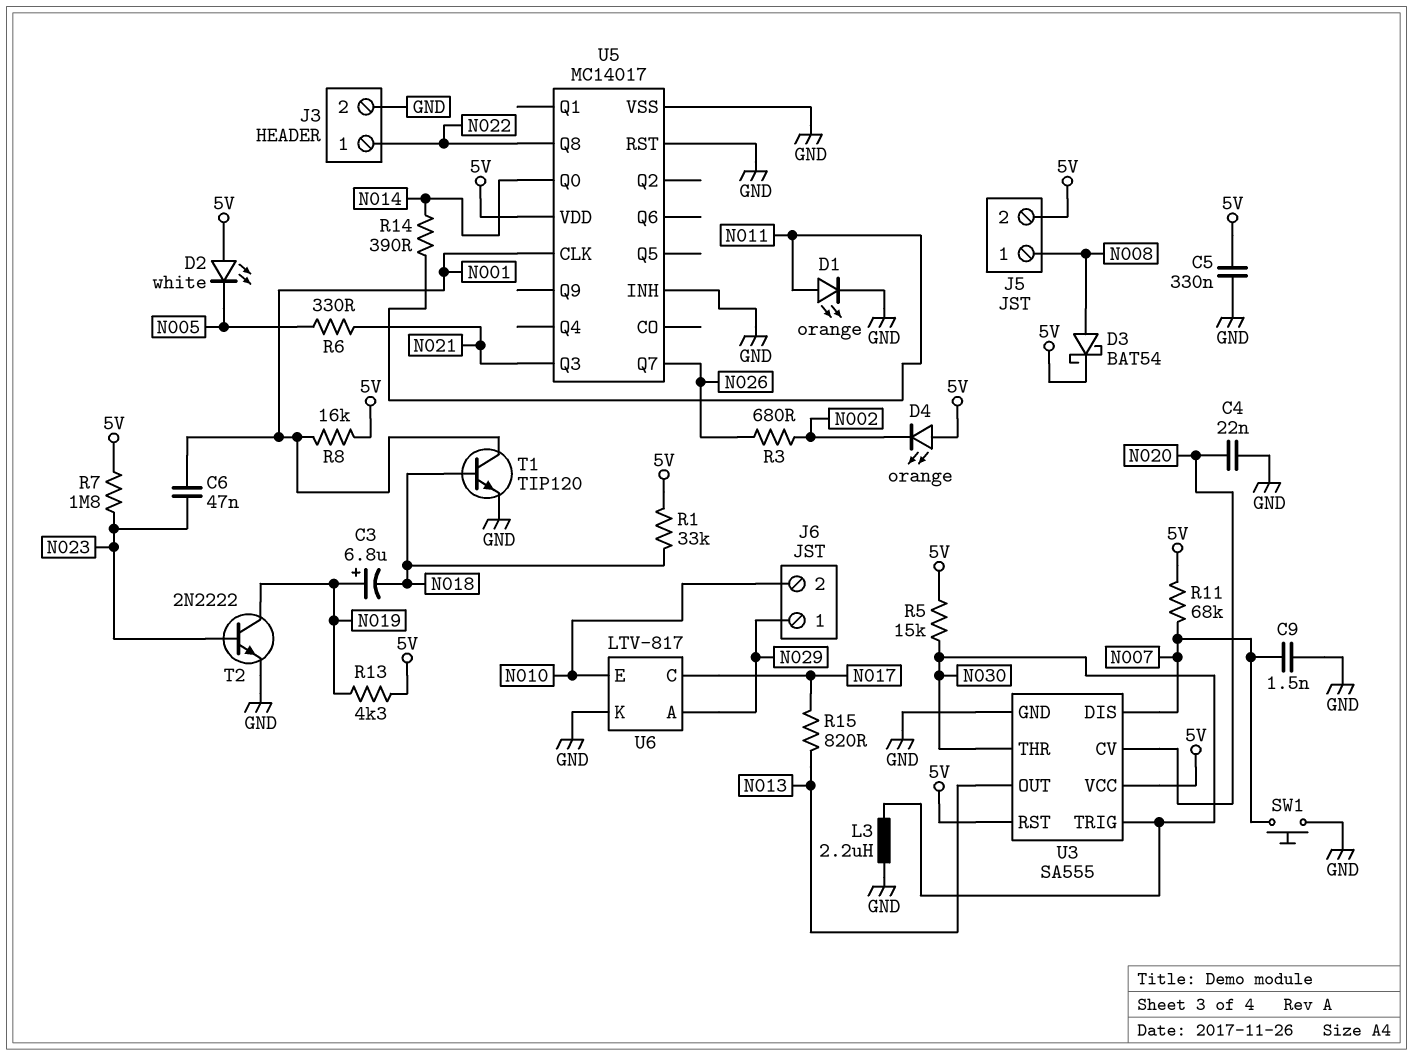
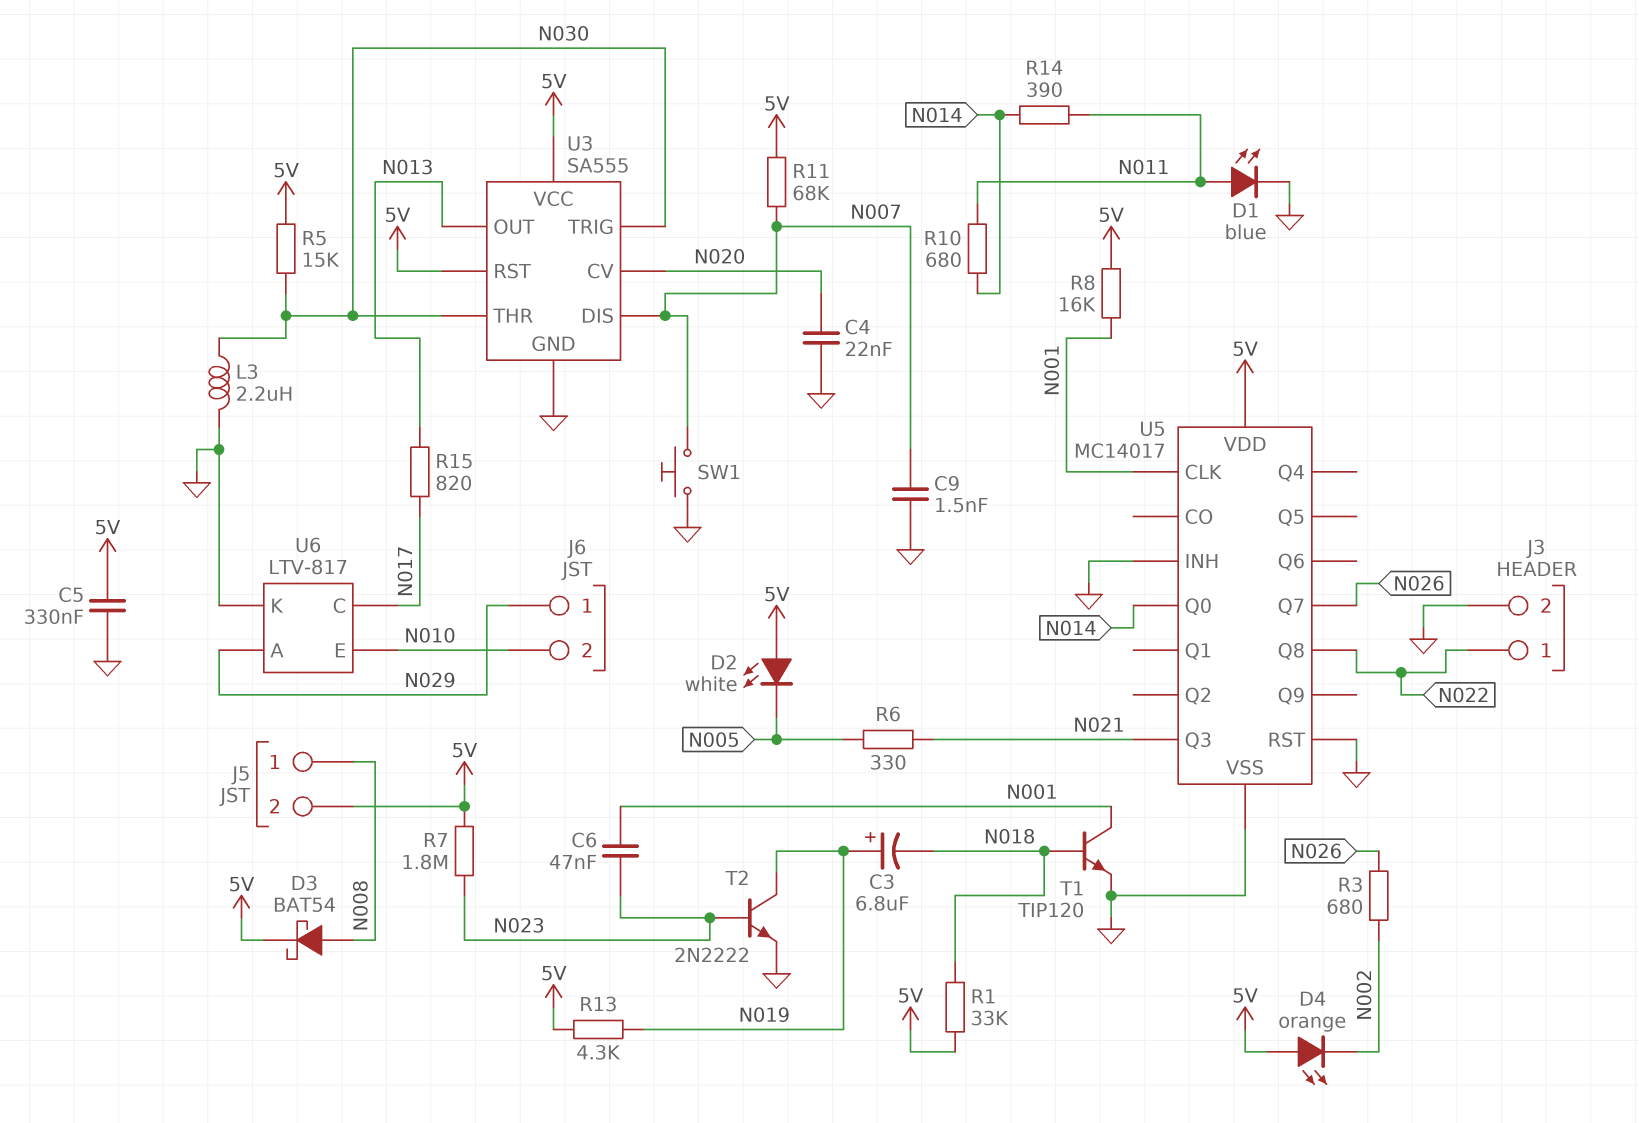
D1: LED orange (A N011, K GND) -> LED blue (A N011, K GND)
R10: none -> 680 (N011, N014)

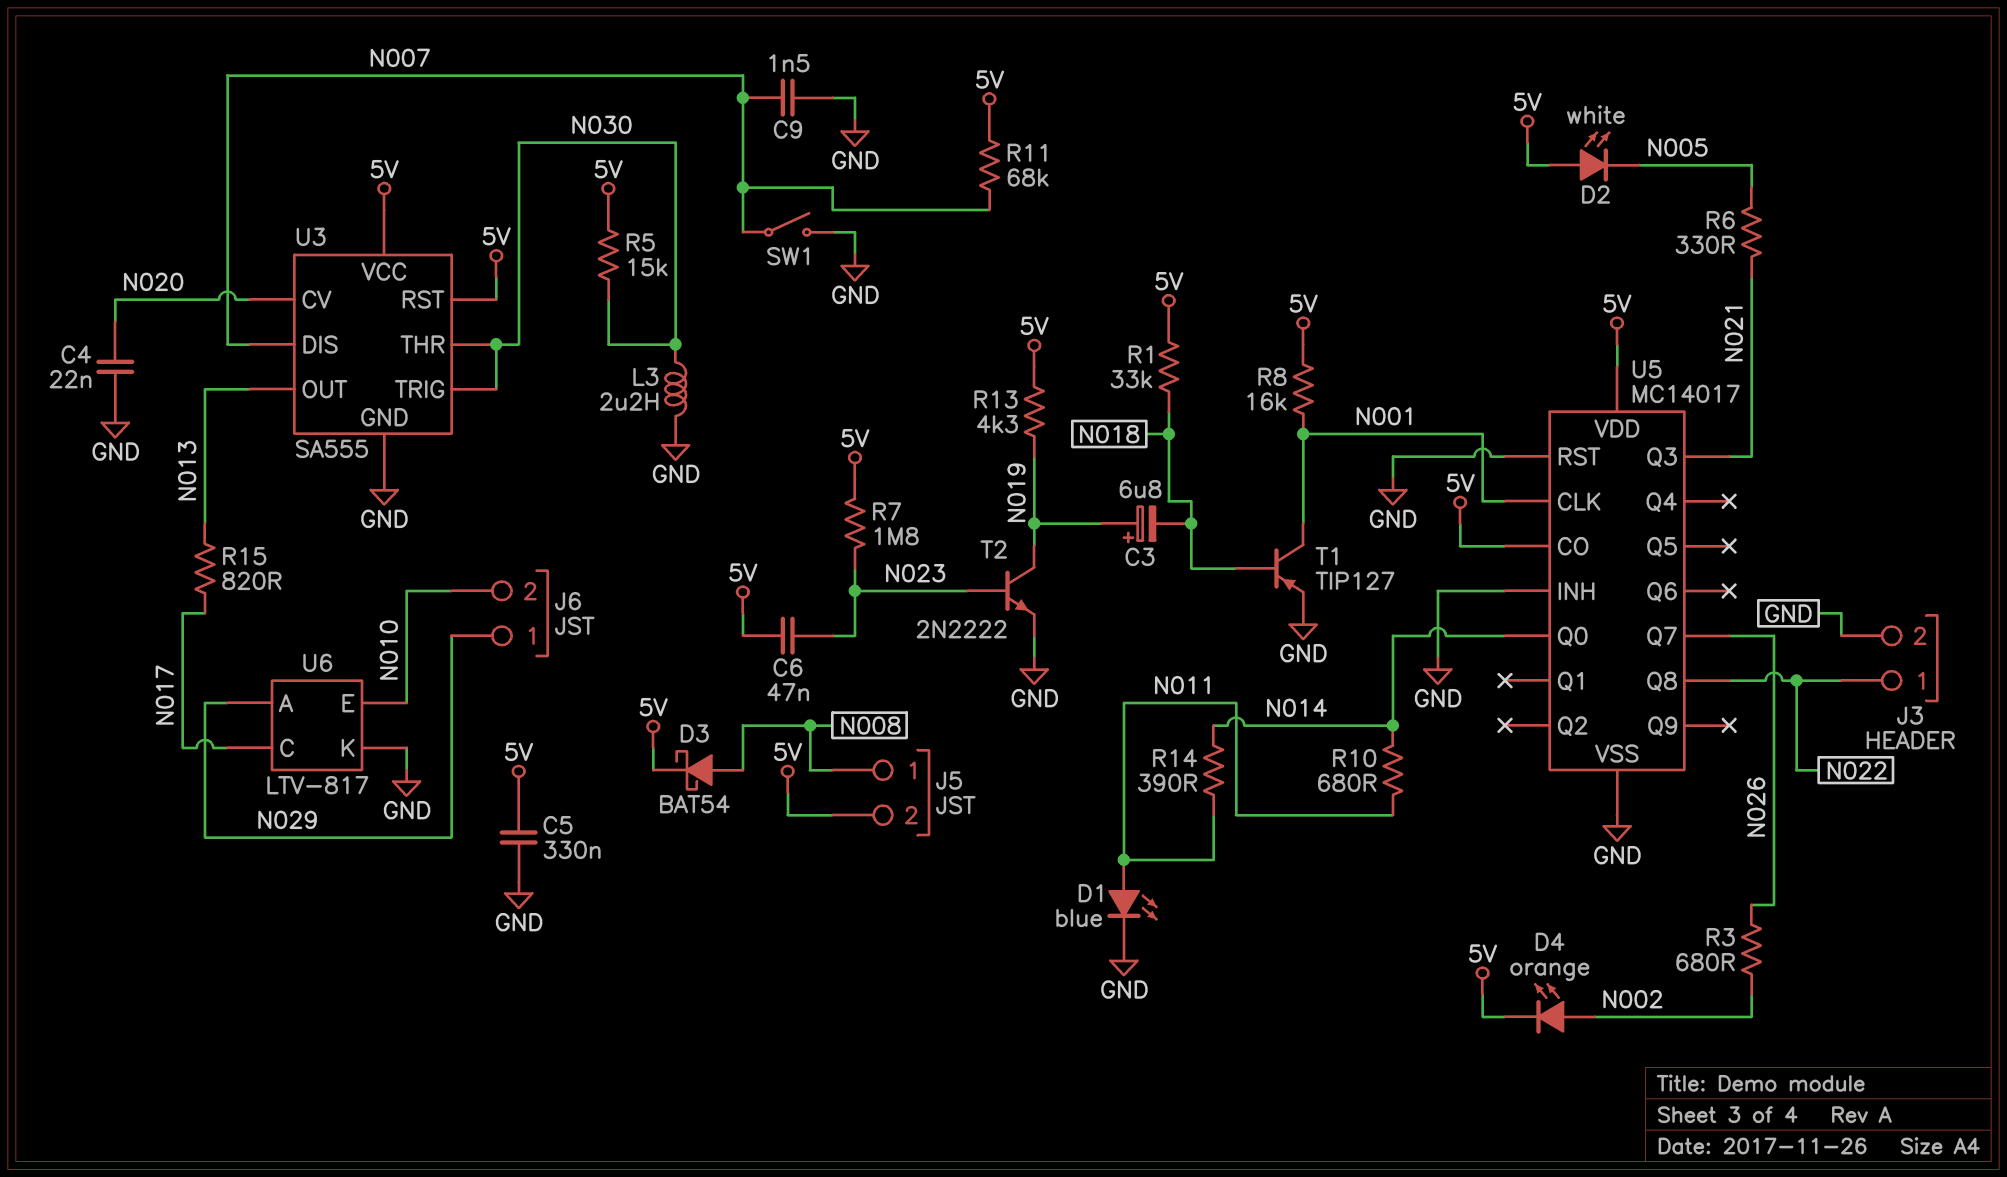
C6: 47nF (N001, N023) -> 47nF (5V, N023)
D4: LED orange (A 5V, K N002) -> LED orange (A N002, K 5V)
SW1: button (GND, N007) -> switch (GND, N007)
T1: NPN TIP120 (B N018, C N001, E GND) -> PNP TIP127 (B N018, C N001, E GND)
U5 pin CO: none -> 5V

